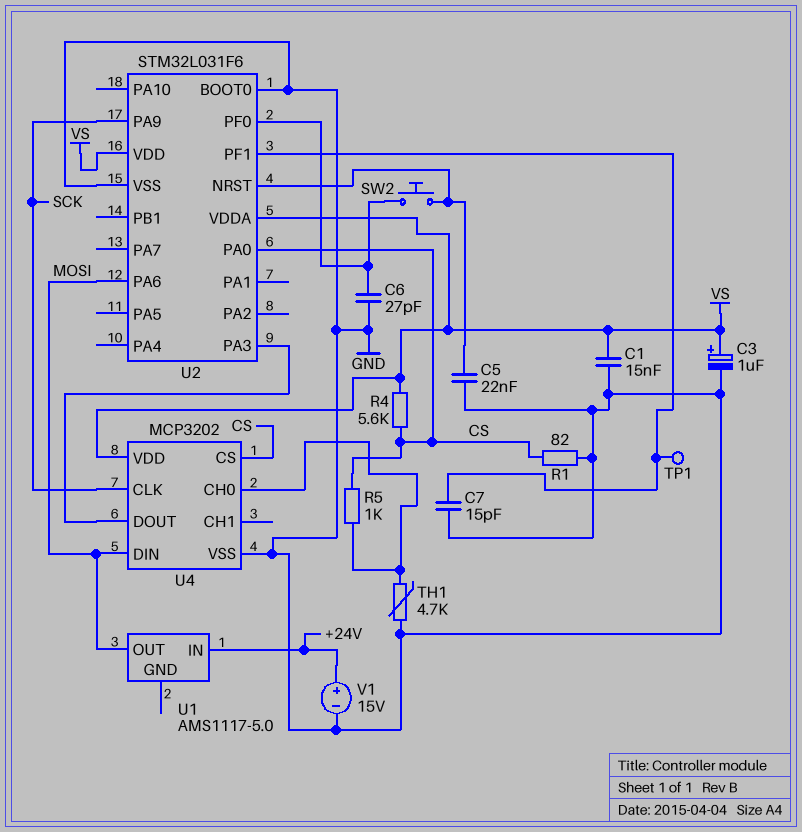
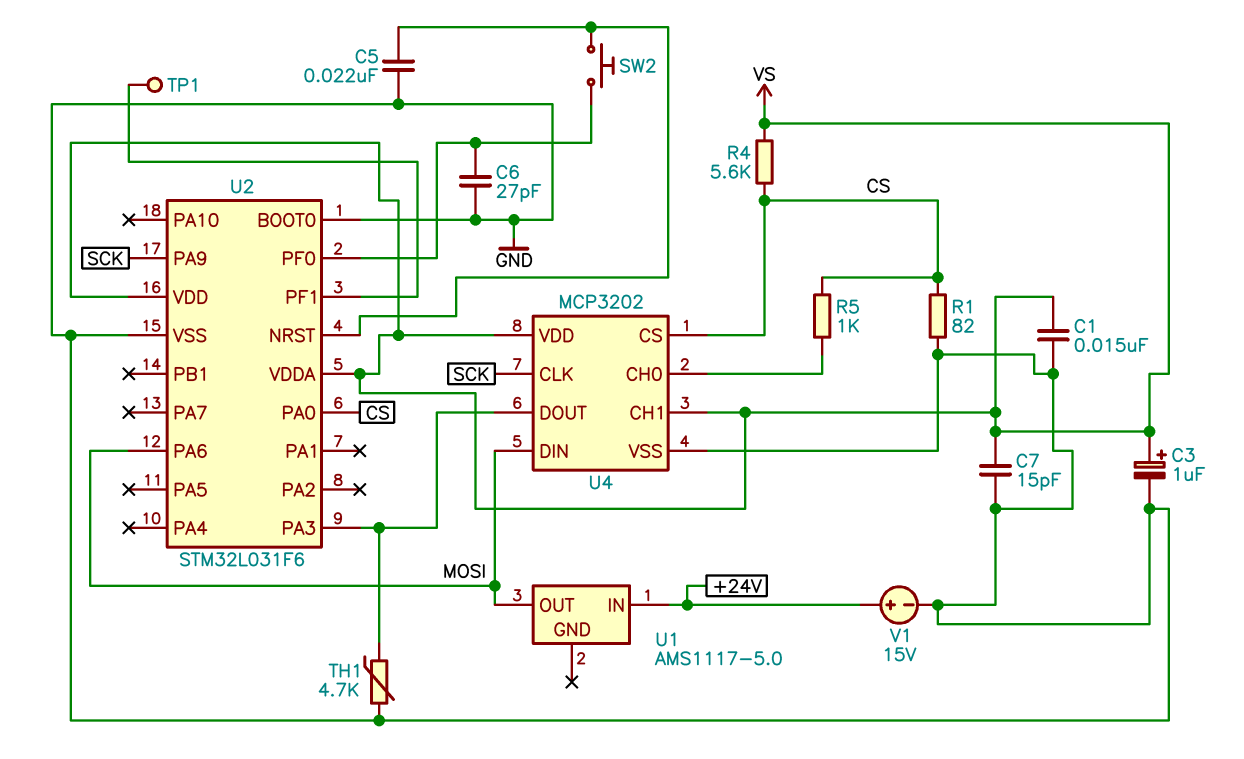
C7: 15pF (GND, U2/PF1) -> 15pF (GND, VS)
TH1: 4.7k (GND, U4/CH0) -> 4.7k (GND, U2/PA3)
U4 pin CH1: none -> VS

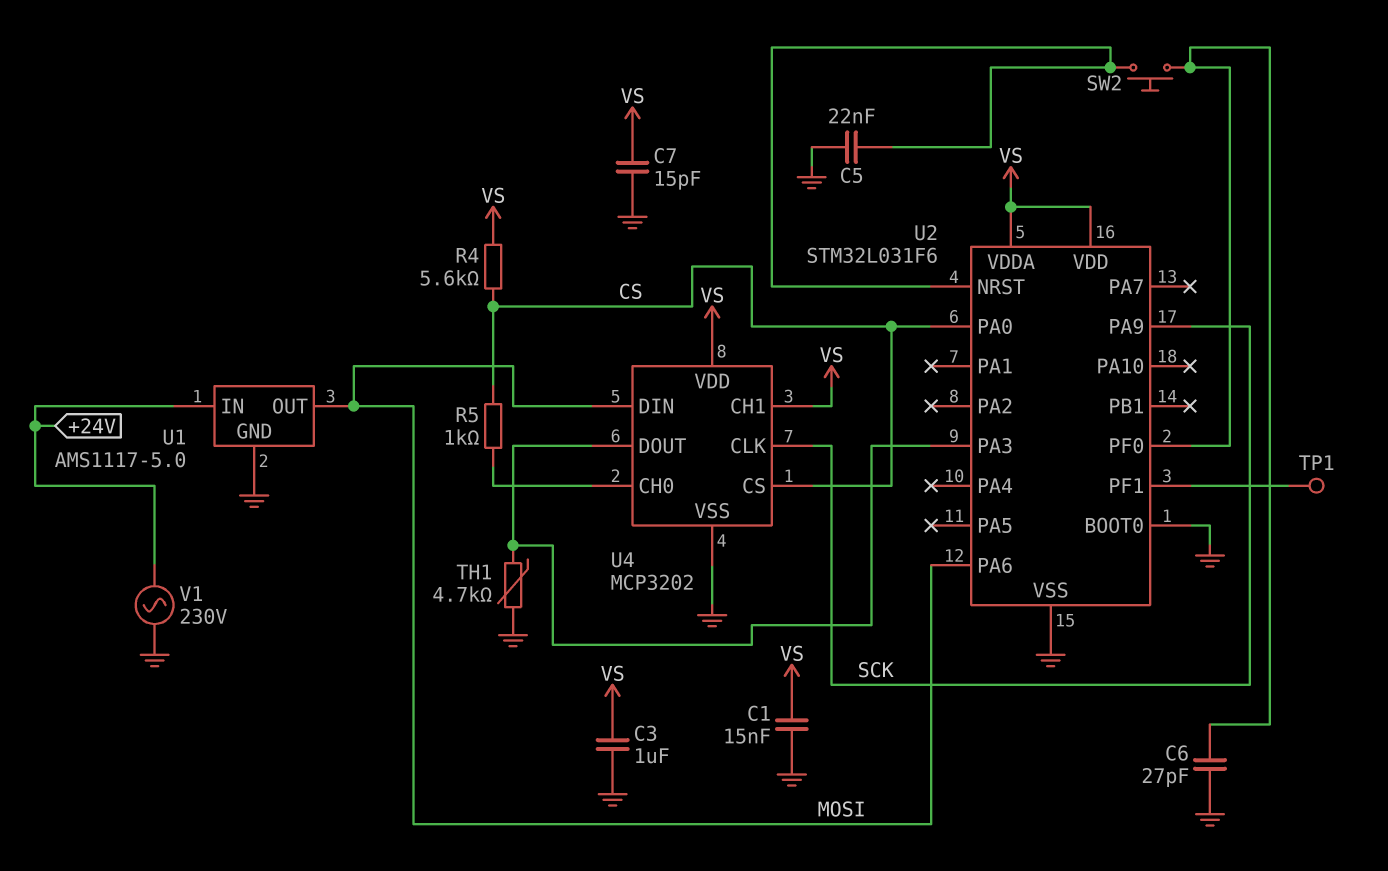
C3: 1uF (plus VS, minus GND) -> 1uF (GND, VS)
R1: 82 (CS, GND) -> none
U1 pin GND: none -> GND
V1: 15V (plus +24V, minus GND) -> AC 230V (+24V, GND)

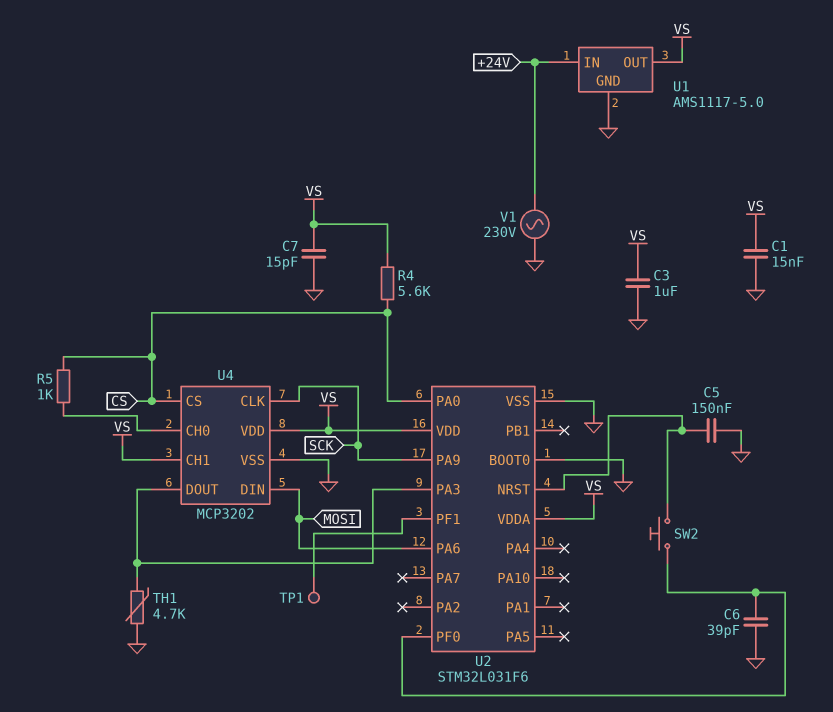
C5: 22nF (GND, U2/NRST) -> 150nF (GND, U2/NRST)
C6: 27pF (GND, U2/PF0) -> 39pF (GND, U2/PF0)
U1 pin OUT: MOSI -> VS

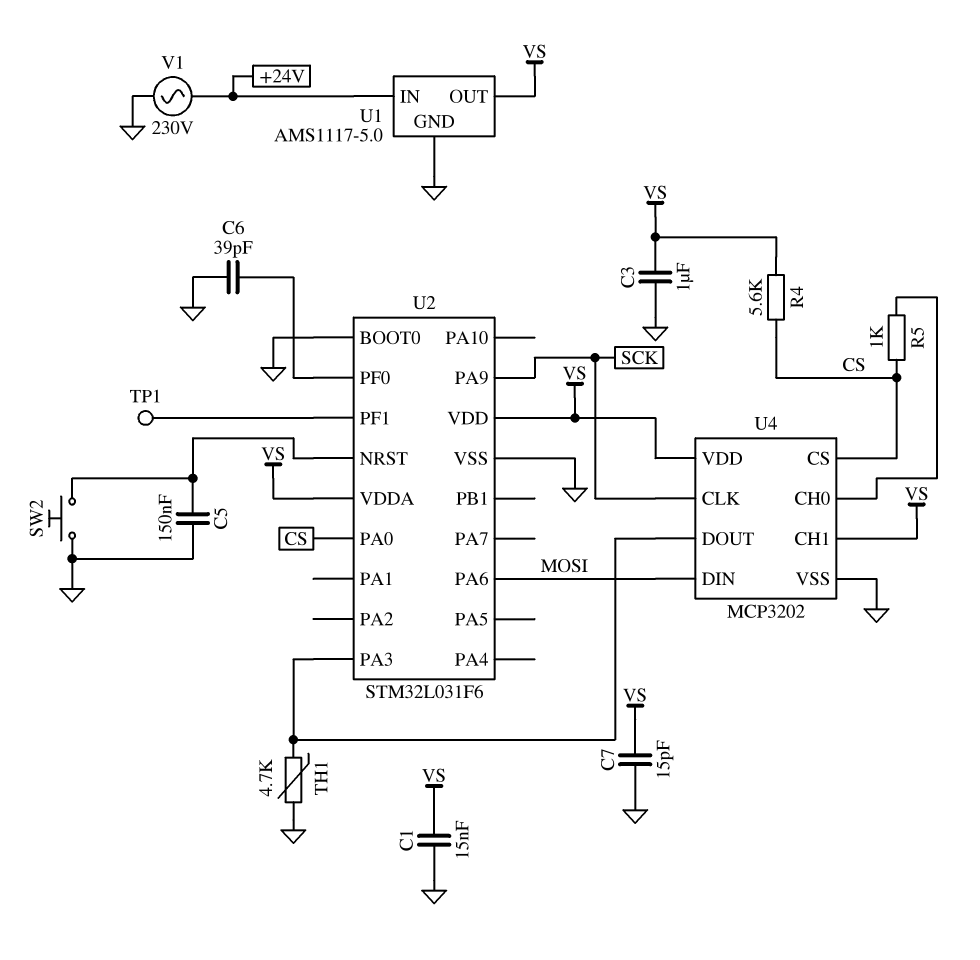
SW2: button (U2/NRST, U2/PF0) -> button (GND, U2/NRST)

